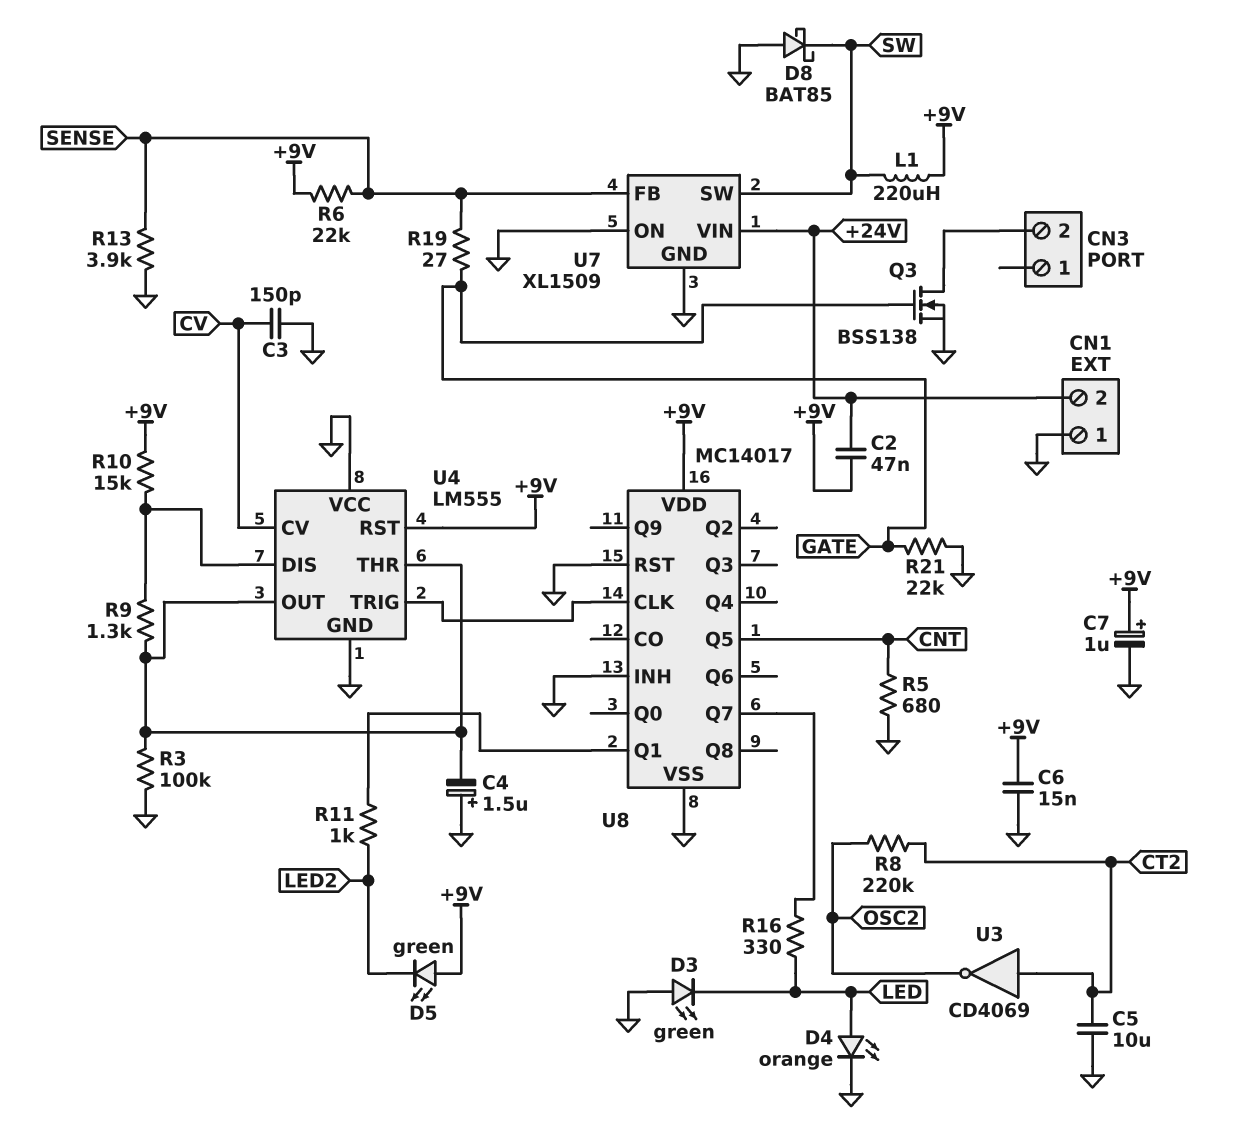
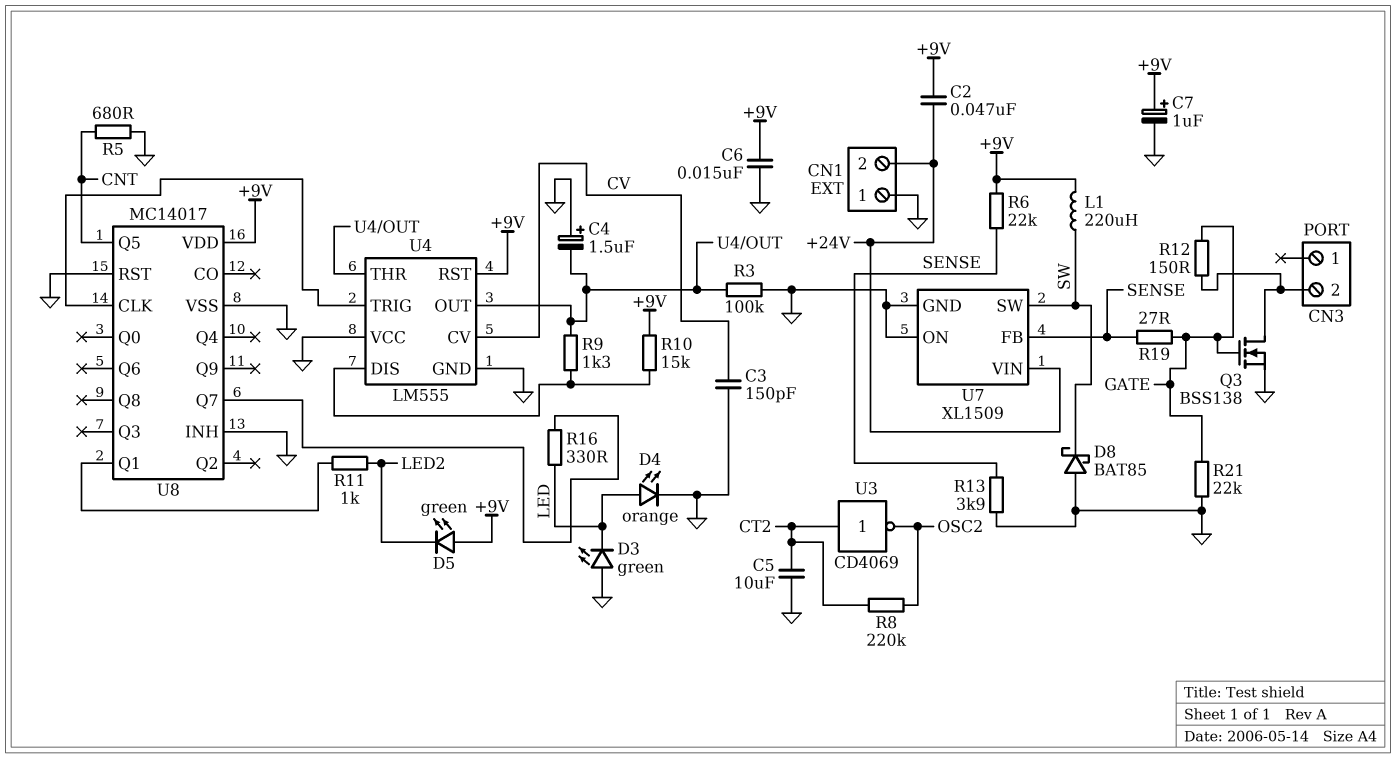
R12: none -> 150 (CN3/2, GATE)

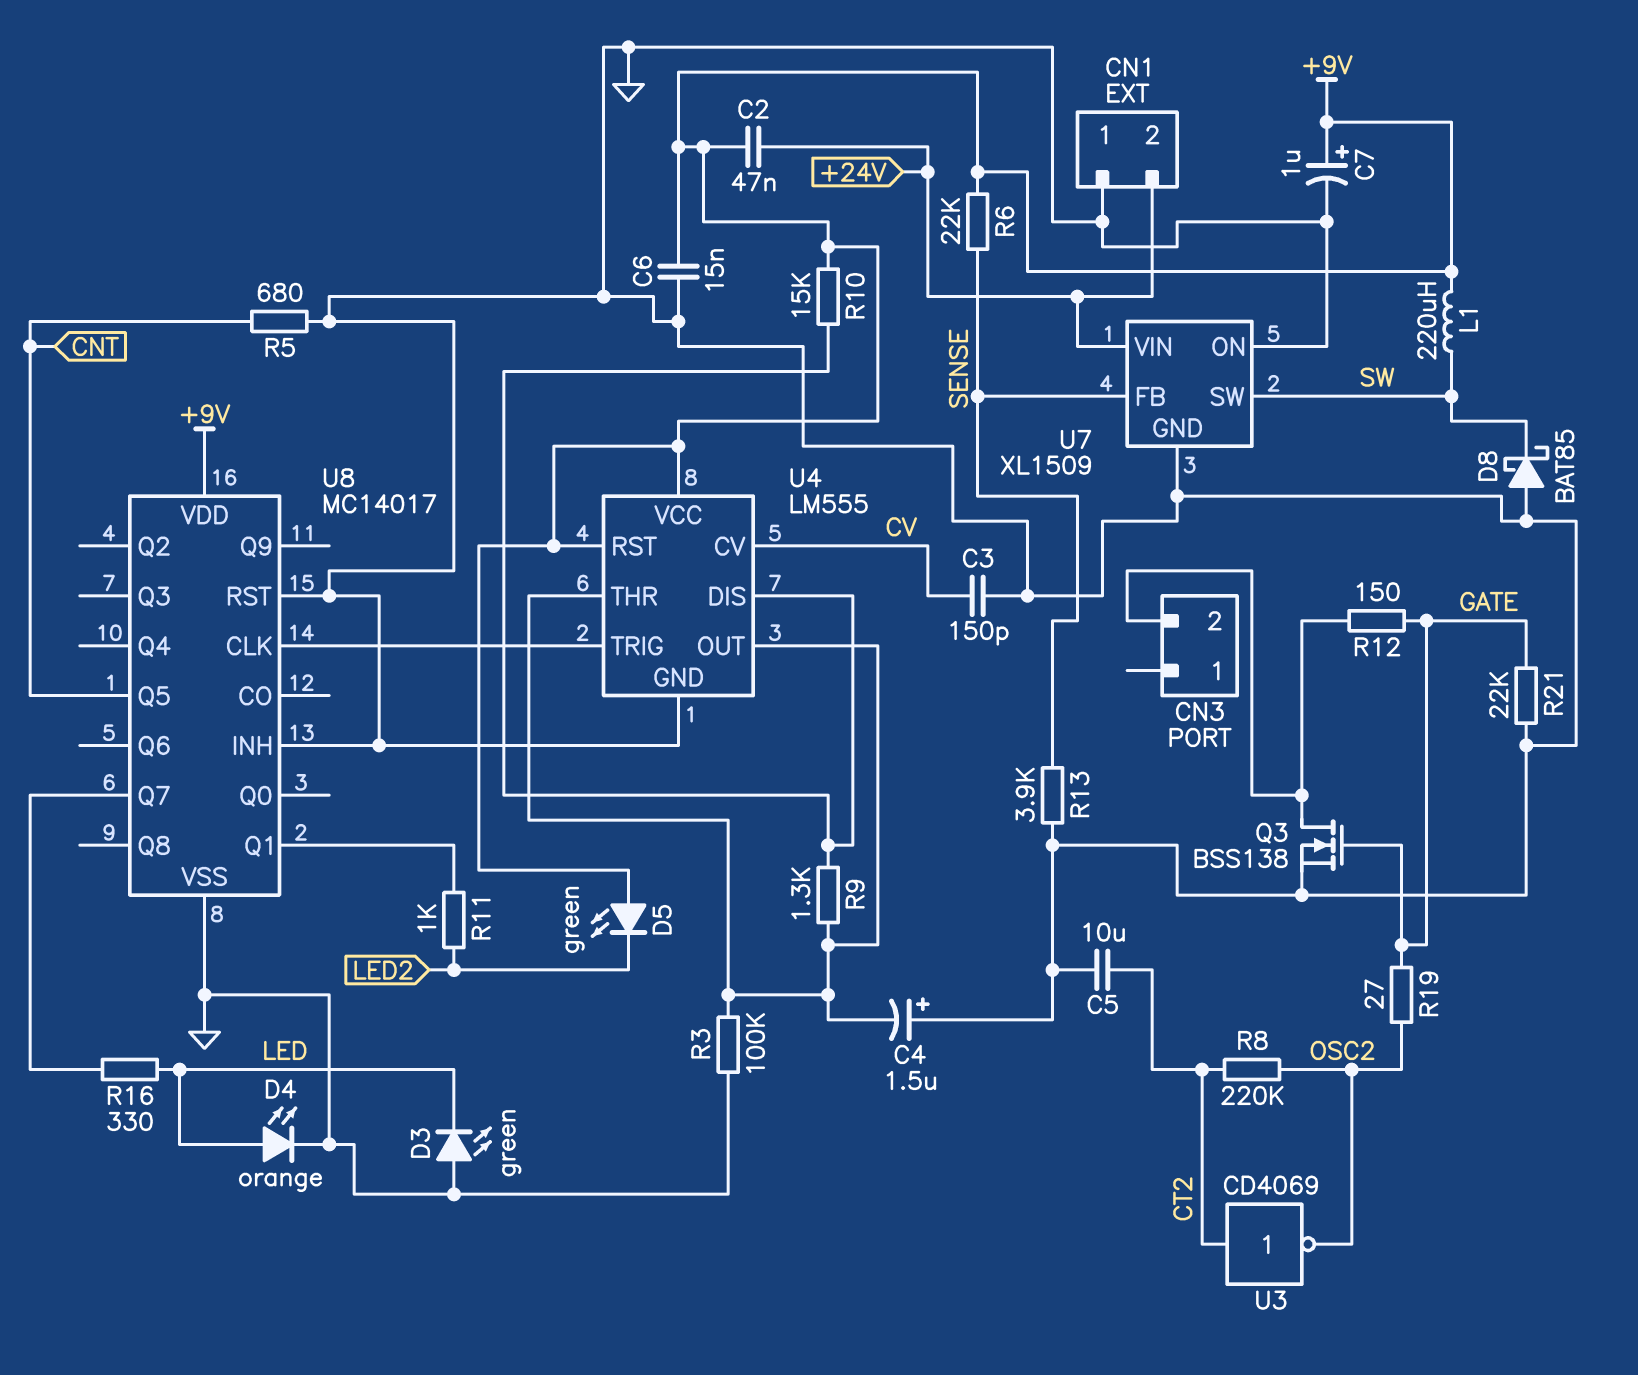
R19: 27 (GATE, SENSE) -> 27 (GATE, OSC2)
U4 pin VCC: GND -> +9V

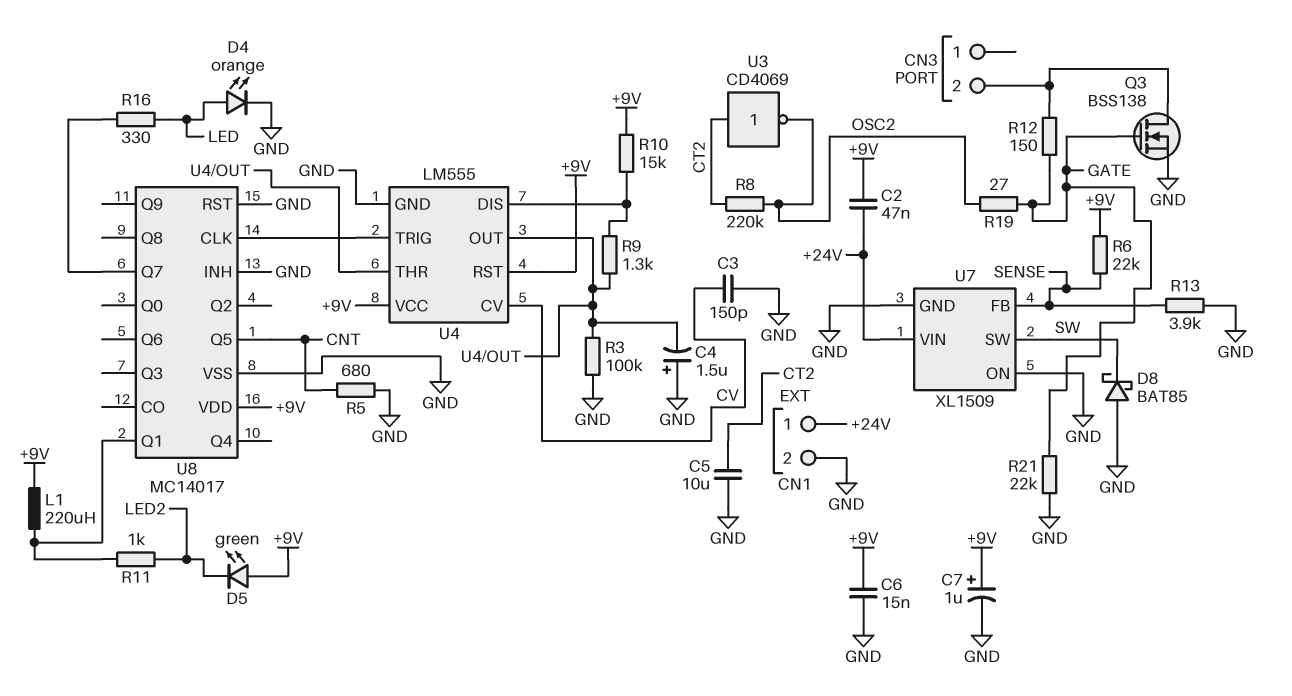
CN1 pin 1: GND -> +24V
CN1 pin 2: +24V -> GND
D3: LED green (A GND, K LED) -> none
L1: 220uH (+9V, SW) -> 220uH (+9V, U8/Q1)

